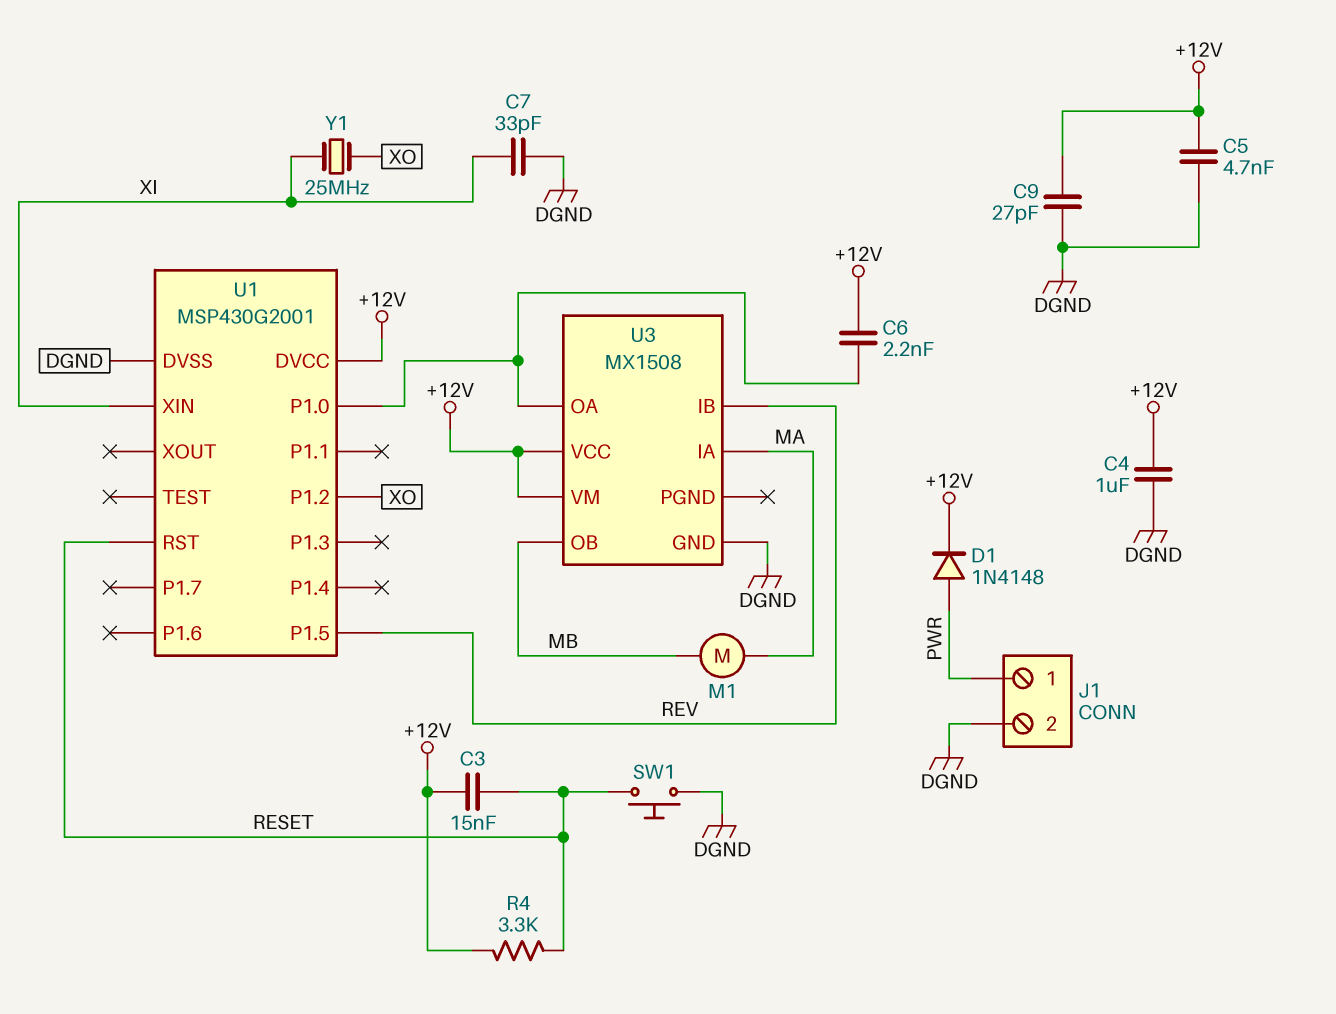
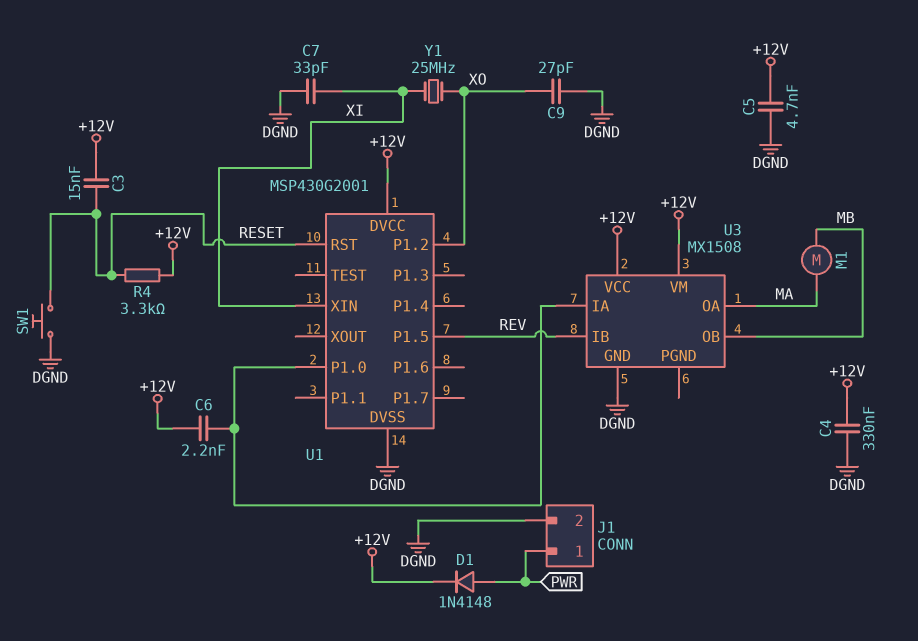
C4: 1uF (+12V, DGND) -> 330nF (+12V, DGND)
C9: 27pF (+12V, DGND) -> 27pF (DGND, XO)
U3 pin IA: MA -> U1/P1.0
U3 pin OA: U1/P1.0 -> MA

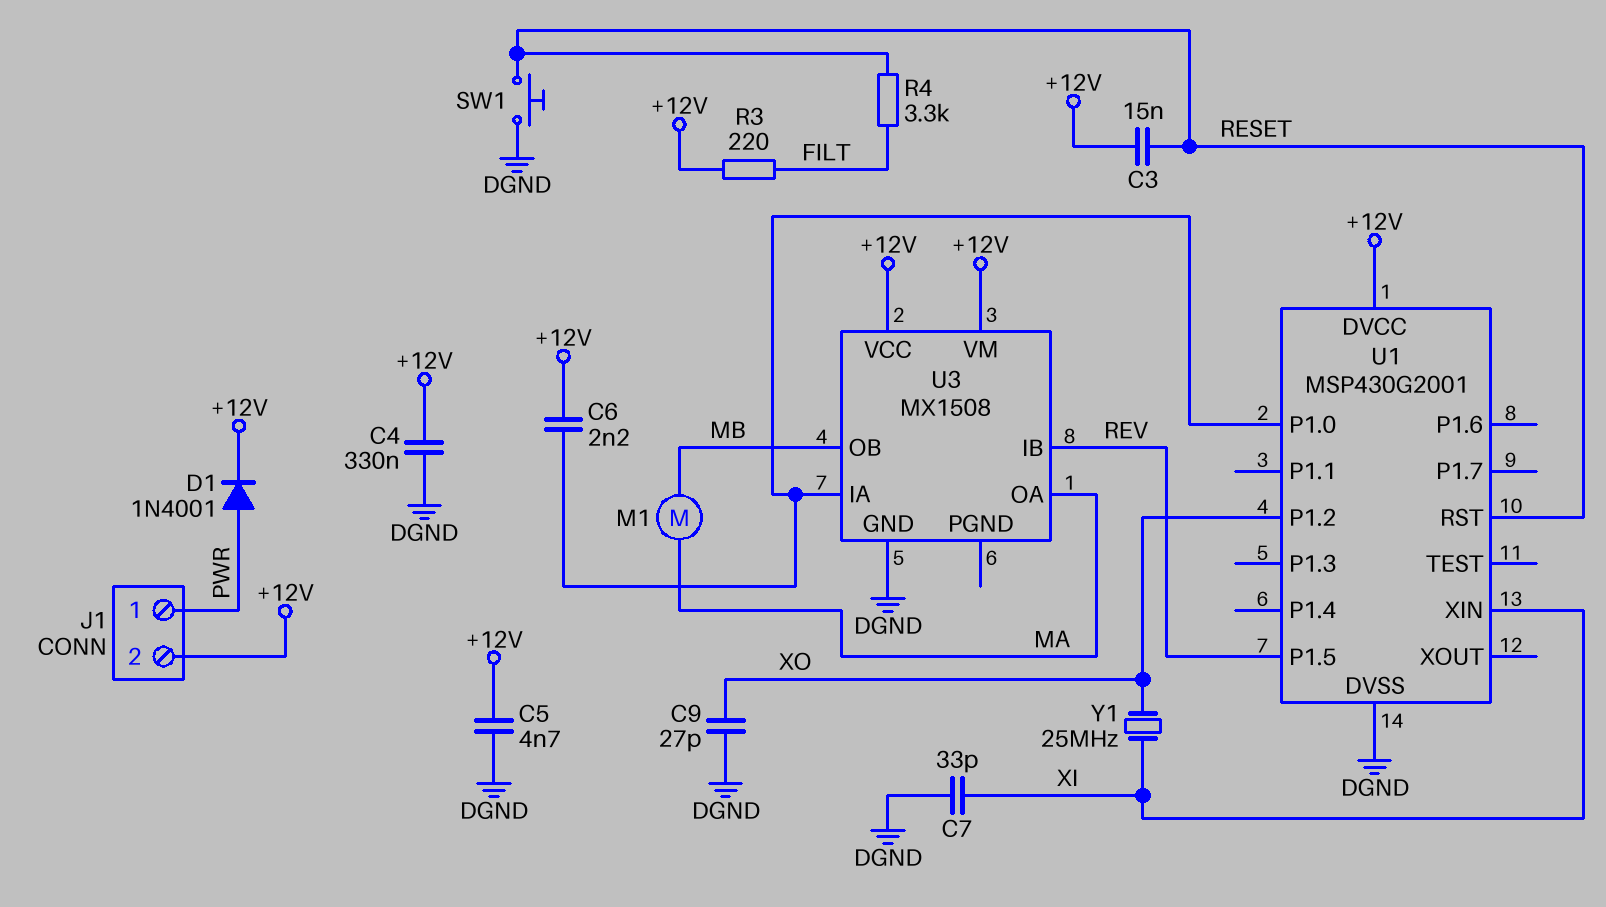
D1: diode 1N4148 (A PWR, K +12V) -> diode 1N4001 (A PWR, K +12V)
J1 pin 2: DGND -> +12V
R3: none -> 220 (+12V, FILT)
R4: 3.3k (+12V, RESET) -> 3.3k (FILT, RESET)

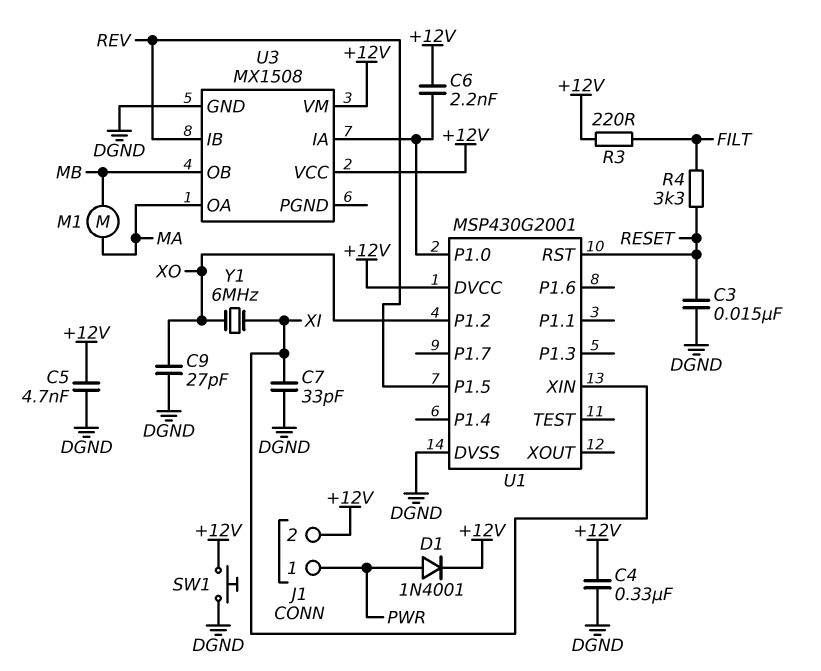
C3: 15nF (+12V, RESET) -> 15nF (DGND, RESET)
SW1: button (DGND, RESET) -> button (+12V, DGND)
Y1: 25MHz (XI, XO) -> 6MHz (XI, XO)

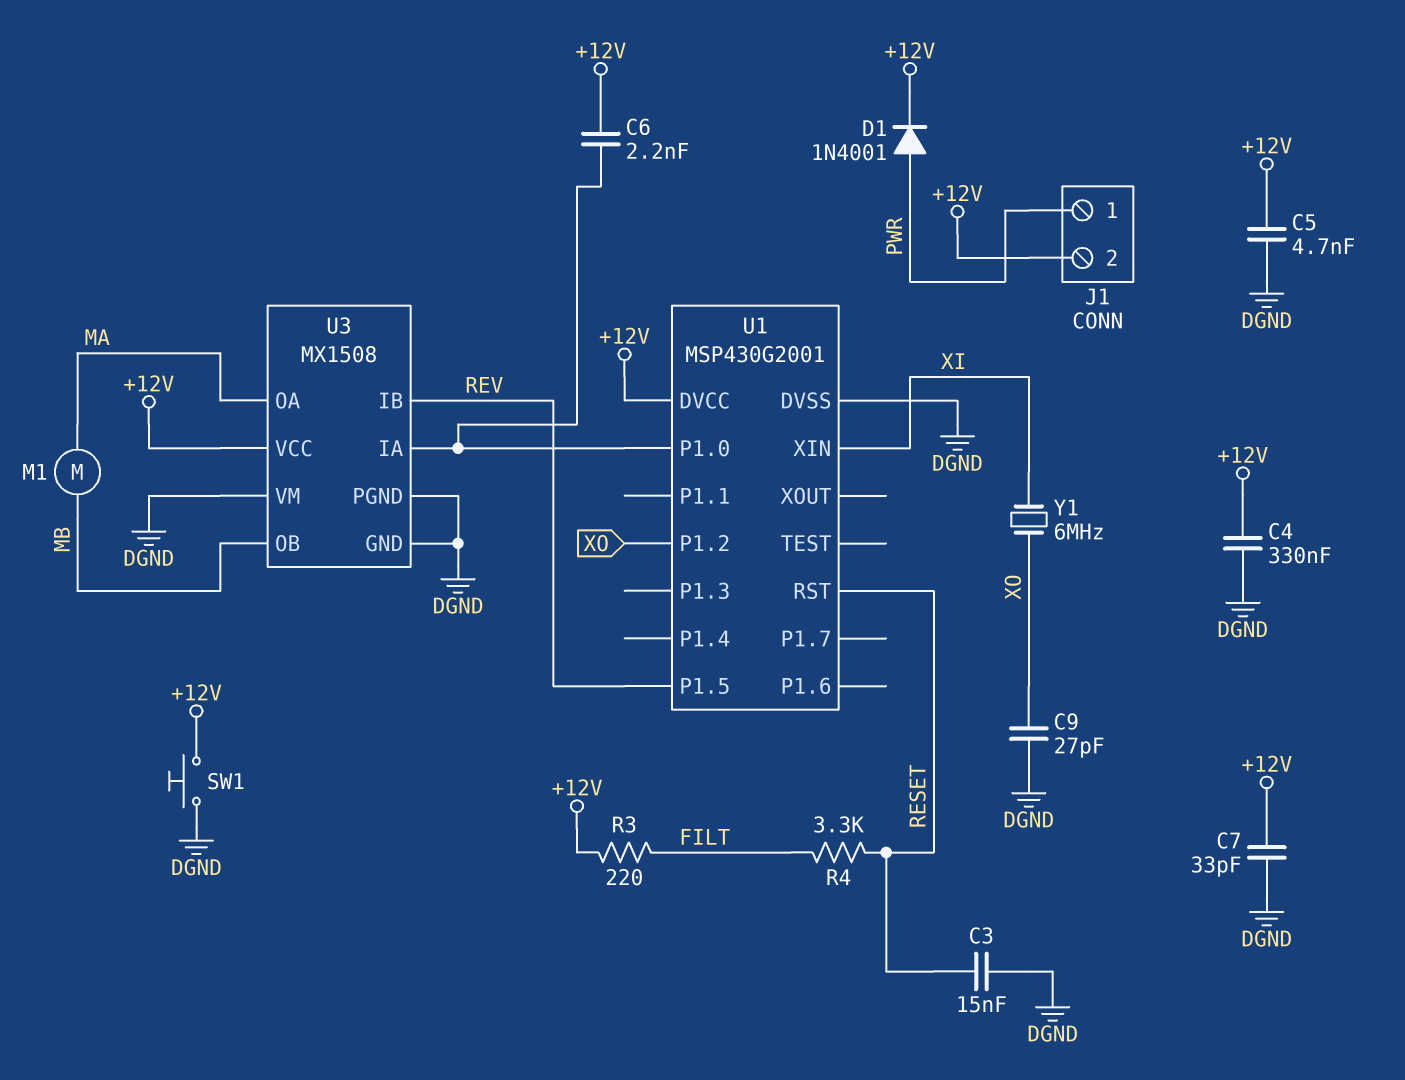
C7: 33pF (DGND, XI) -> 33pF (+12V, DGND)
U3 pin PGND: none -> DGND
U3 pin VM: +12V -> DGND

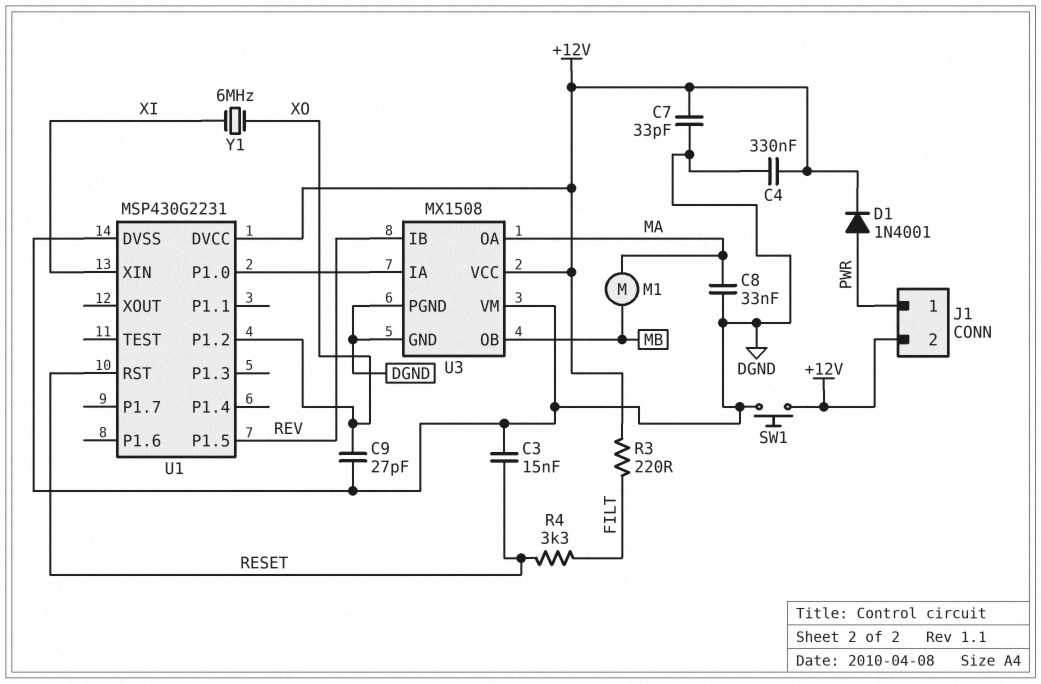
C5: 4.7nF (+12V, DGND) -> none
C6: 2.2nF (+12V, U1/P1.0) -> none
C8: none -> 33nF (DGND, MA)
U1: MSP430G2001 -> MSP430G2231

